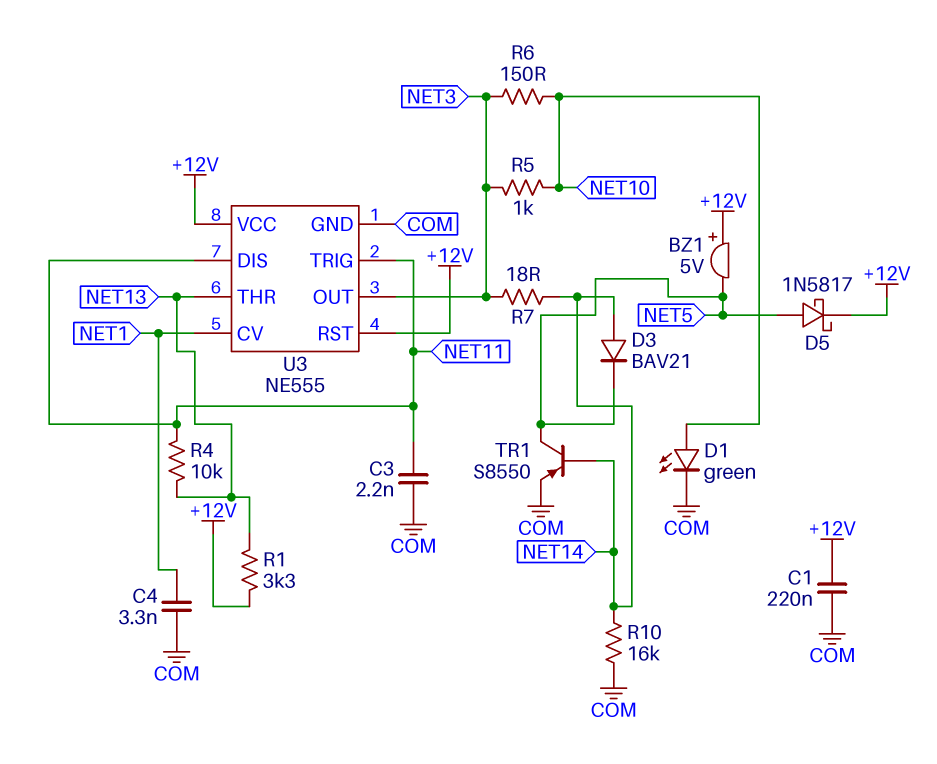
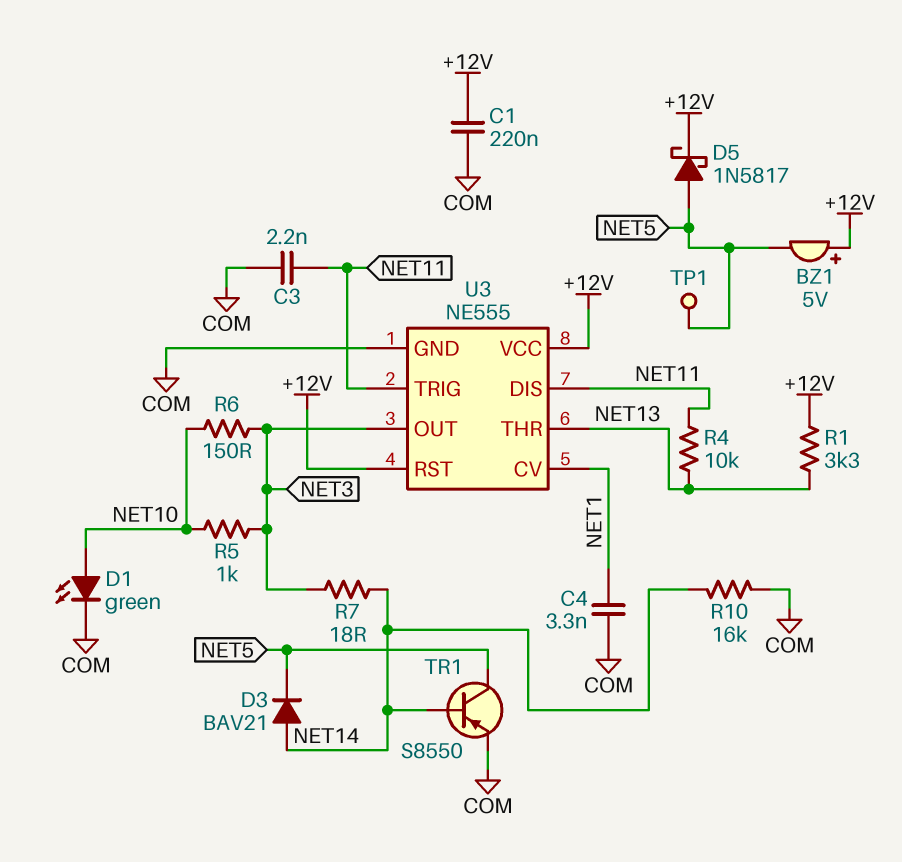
TP1: none -> test point (NET5)

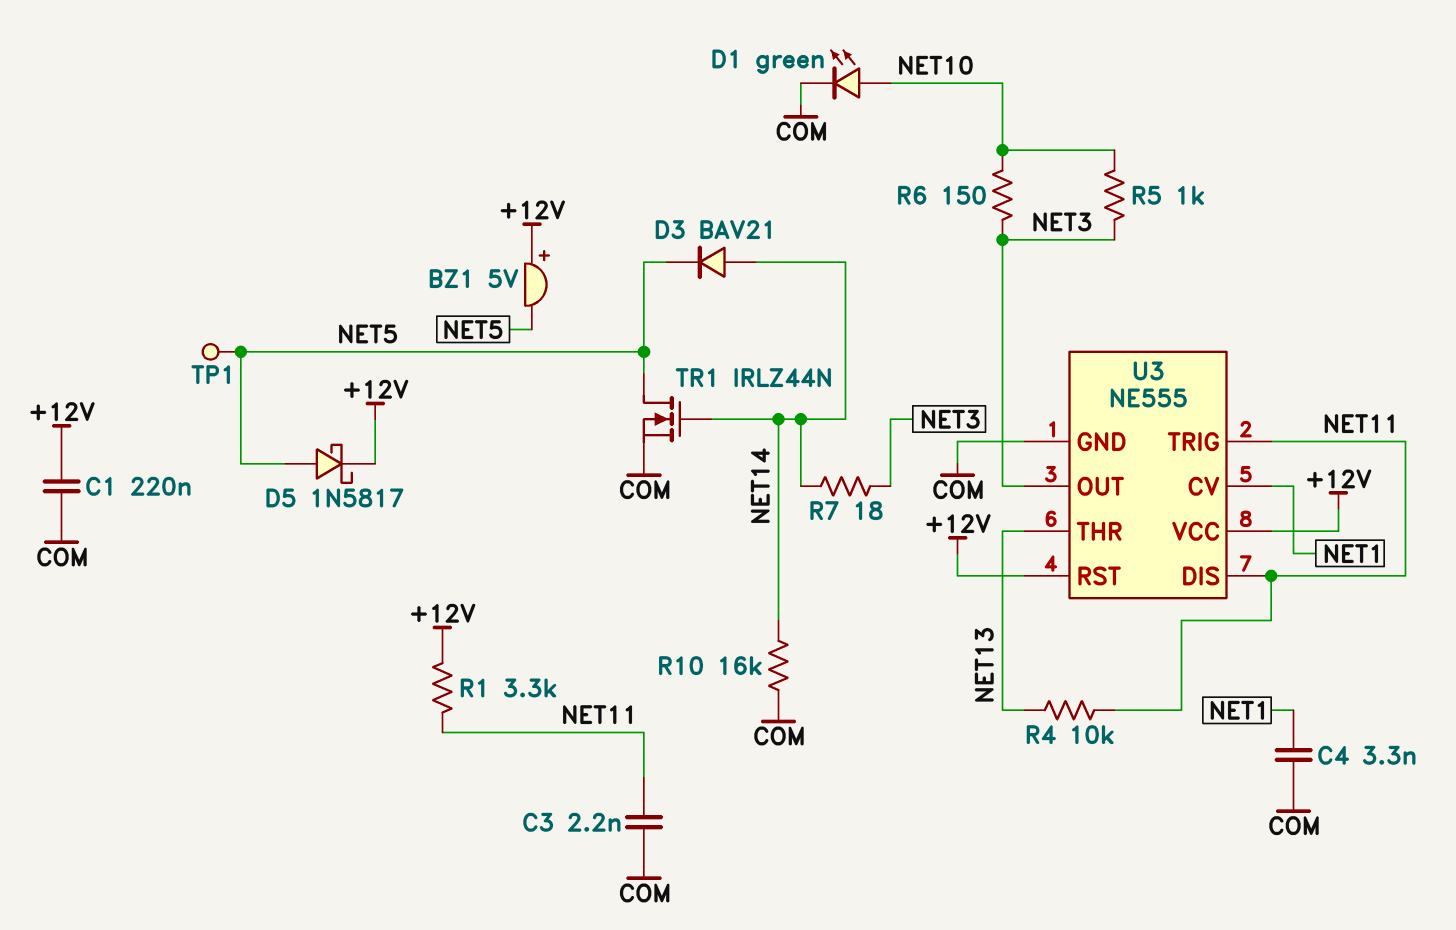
R1: 3.3k (+12V, NET13) -> 3.3k (+12V, NET11)
TR1: PNP S8550 (B NET14, C NET5, E COM) -> NMOS IRLZ44N (G NET14, D NET5, S COM)

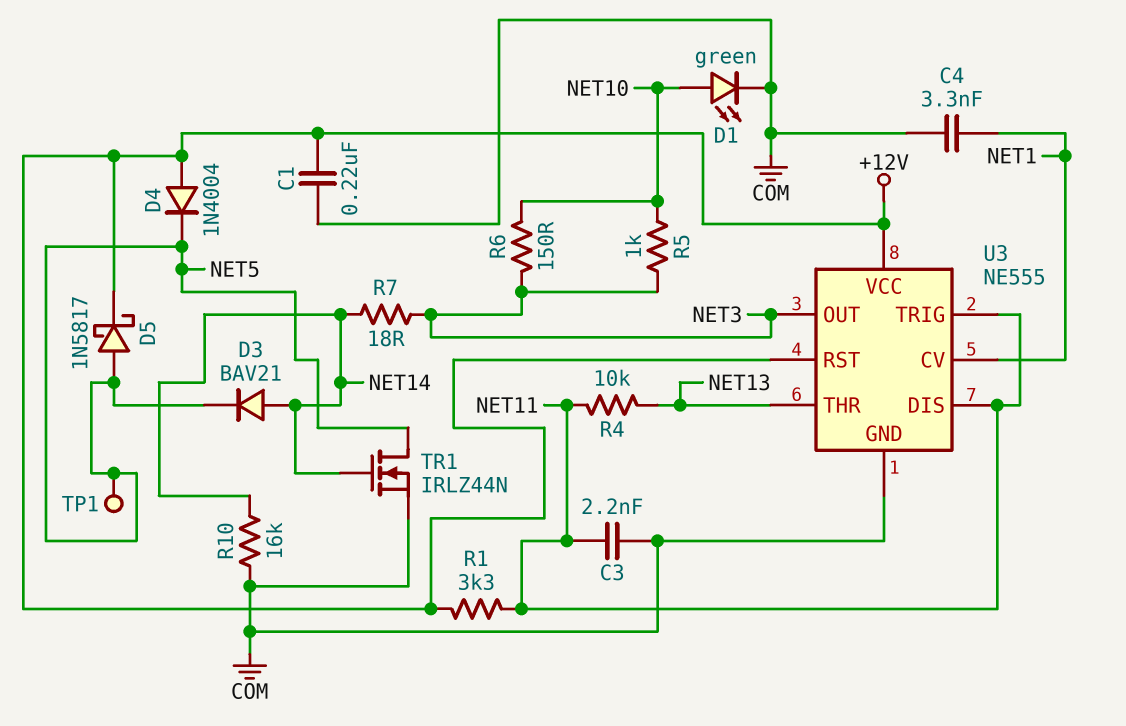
BZ1: buzzer 5V (plus +12V, minus NET5) -> none
D4: none -> diode 1N4004 (A +12V, K NET5)

